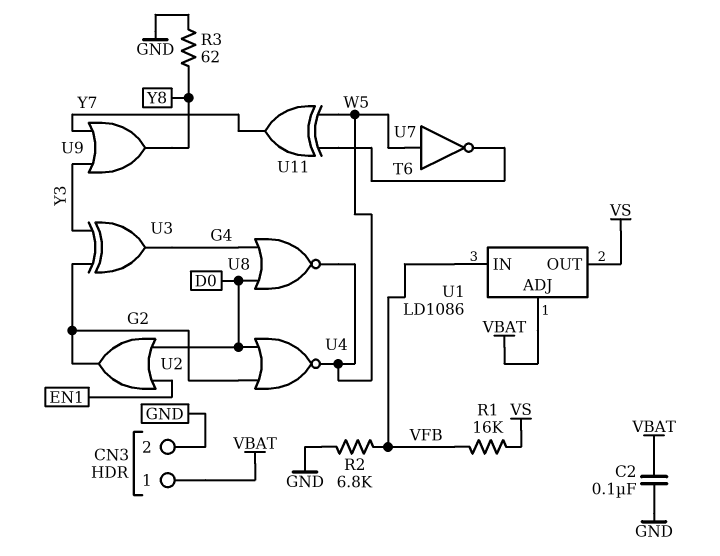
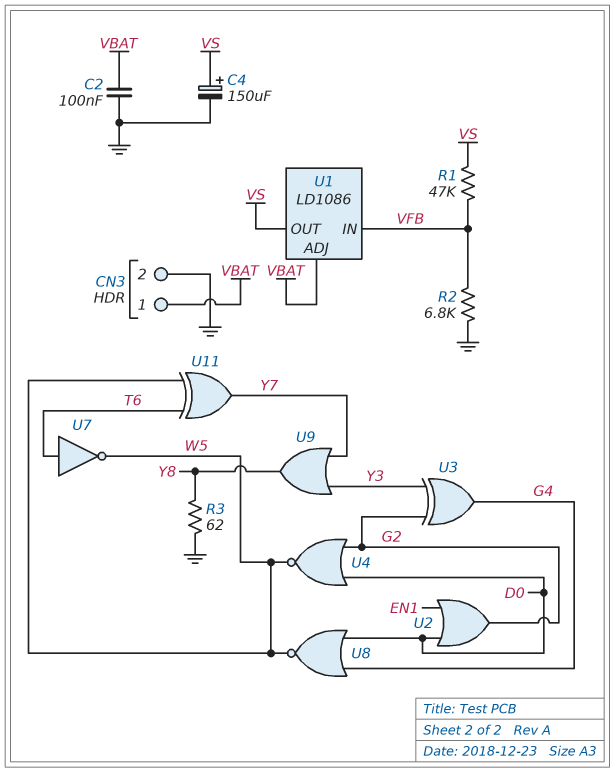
C4: none -> 150uF (plus VS, minus GND)
R1: 16k (VFB, VS) -> 47k (VFB, VS)
U7: NOT (in W5, out T6) -> NOT (in T6, out W5)

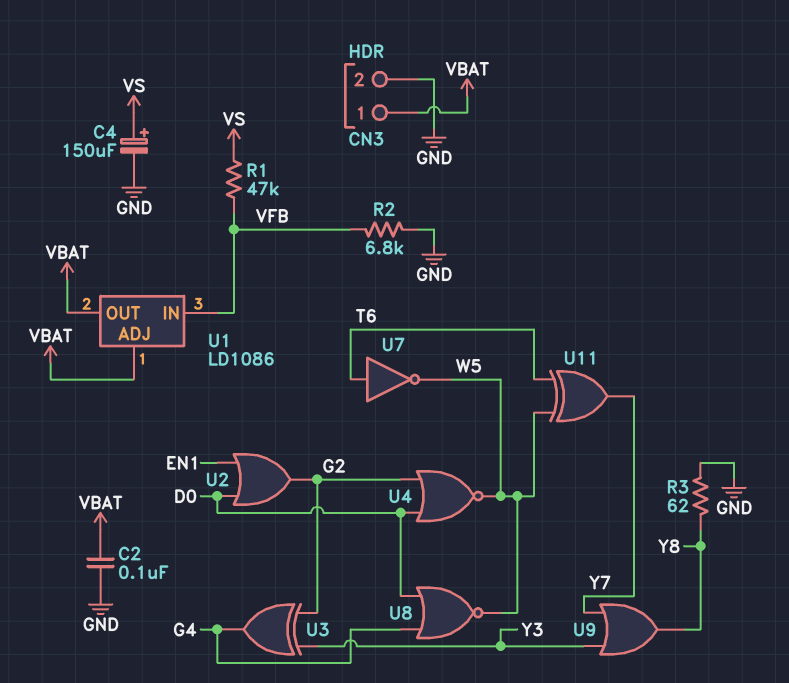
U1 pin OUT: VS -> VBAT

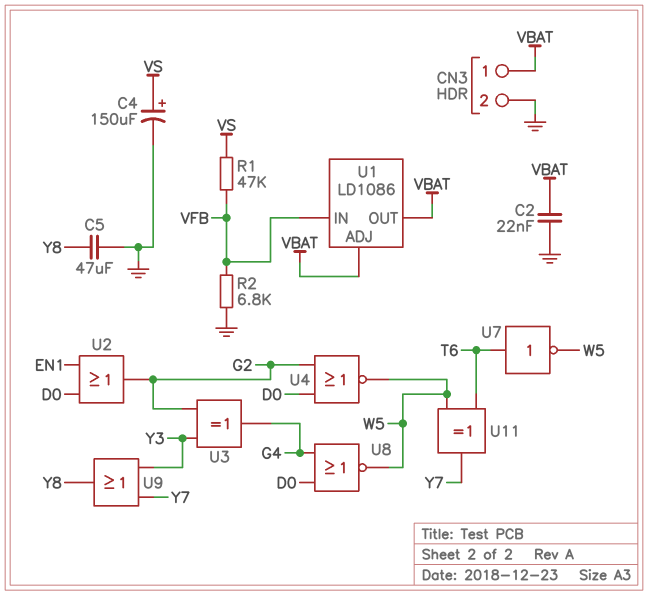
C2: 100nF (GND, VBAT) -> 22nF (GND, VBAT)
C5: none -> 47uF (GND, Y8)
R3: 62 (GND, Y8) -> none

